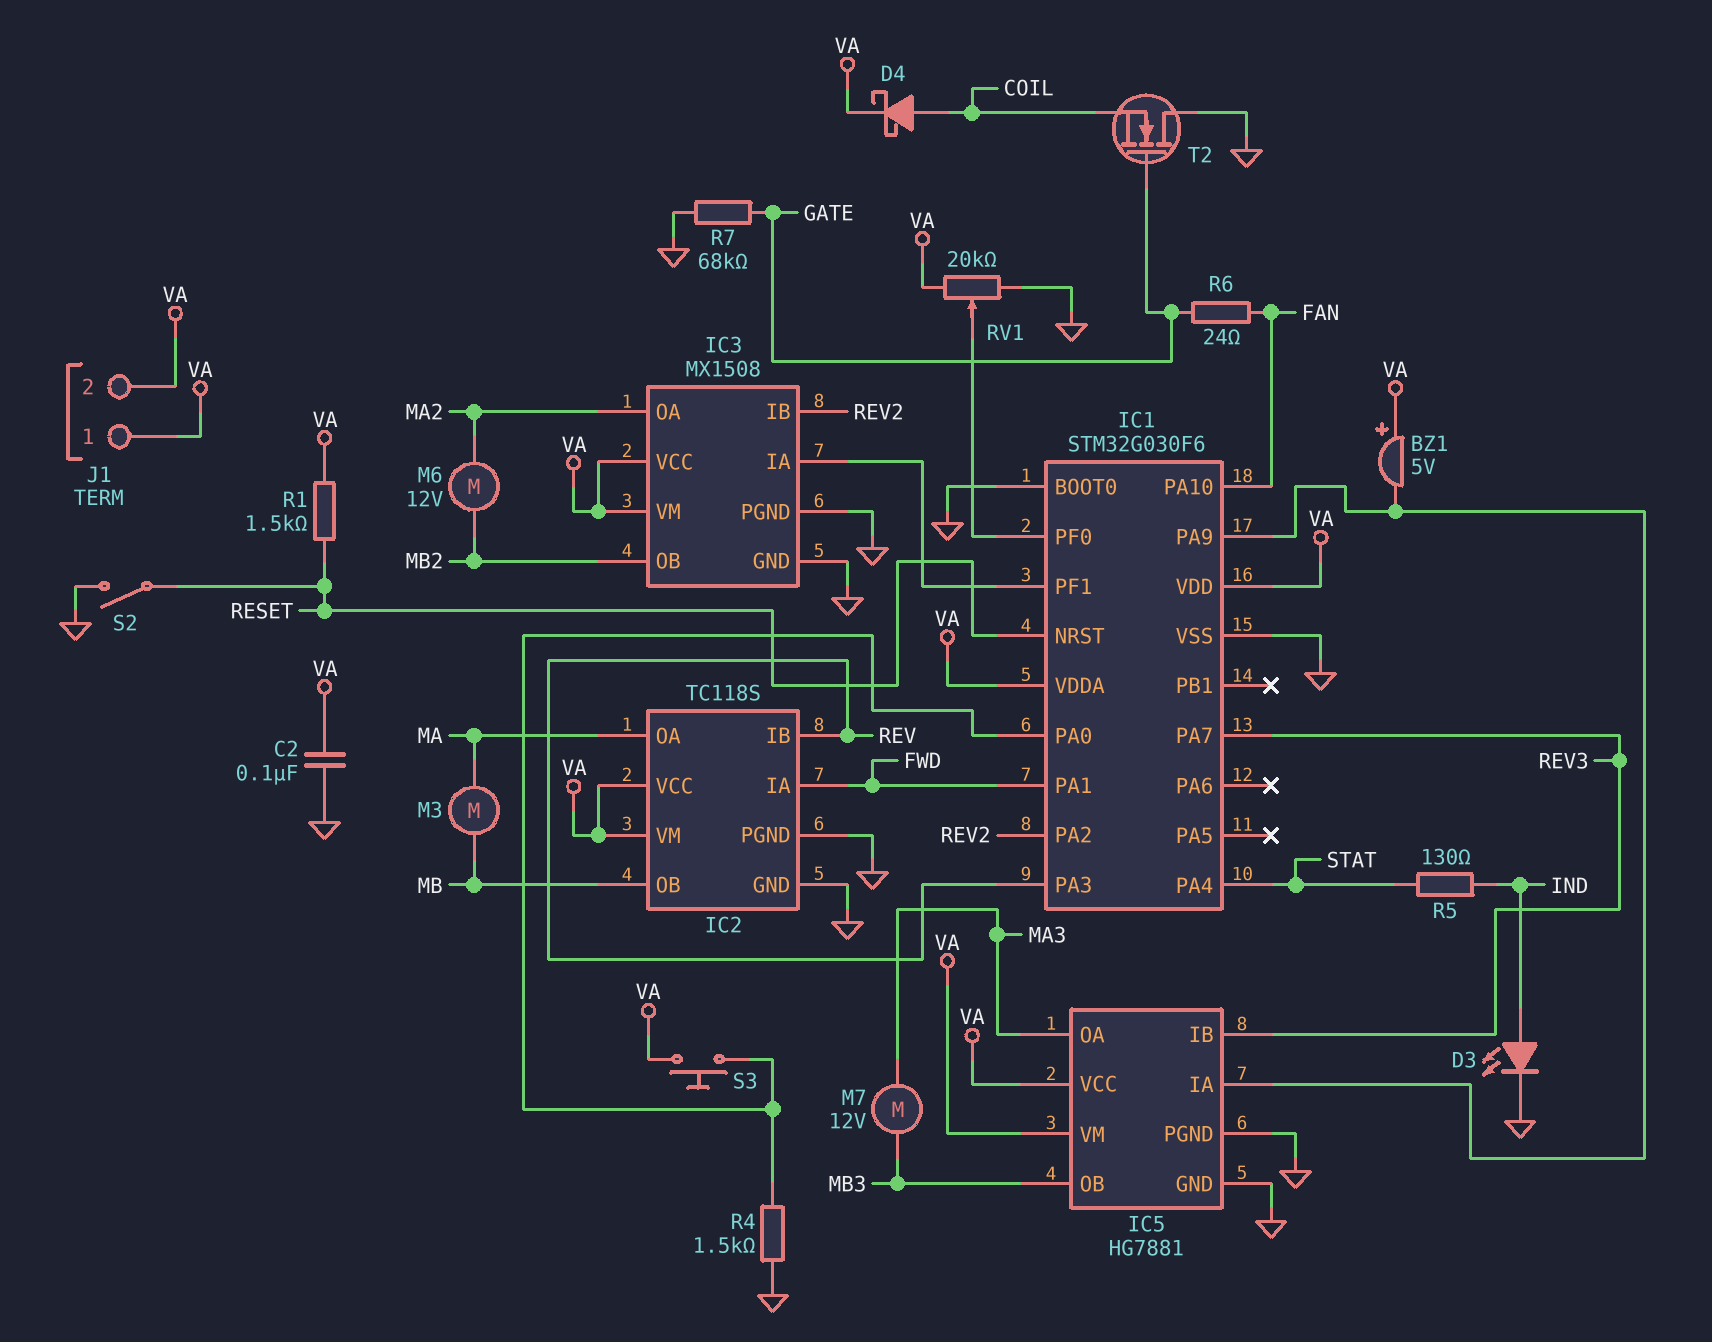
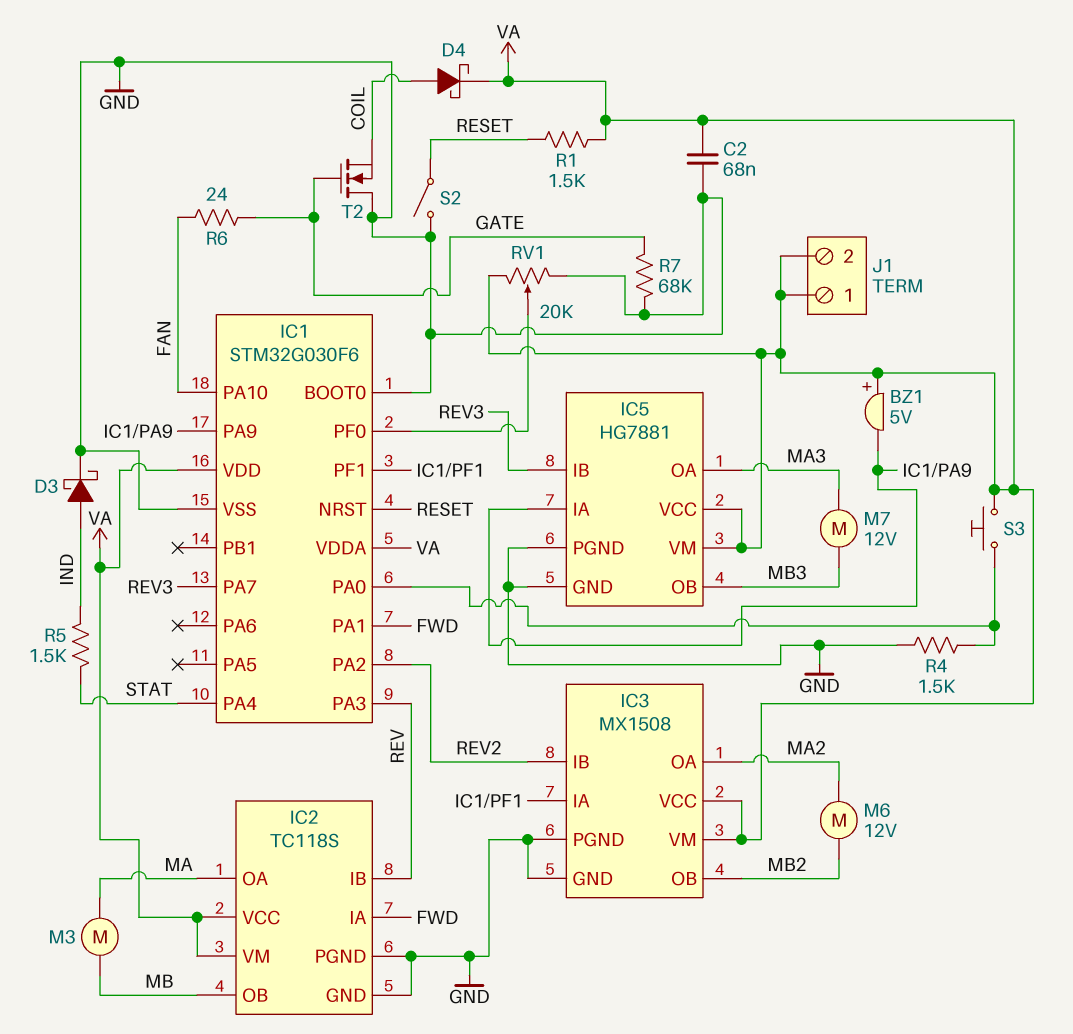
C2: 100nF (GND, VA) -> 68nF (GND, VA)
D3: LED (A IND, K GND) -> schottky (A IND, K GND)
R5: 130 (IND, STAT) -> 1.5k (IND, STAT)

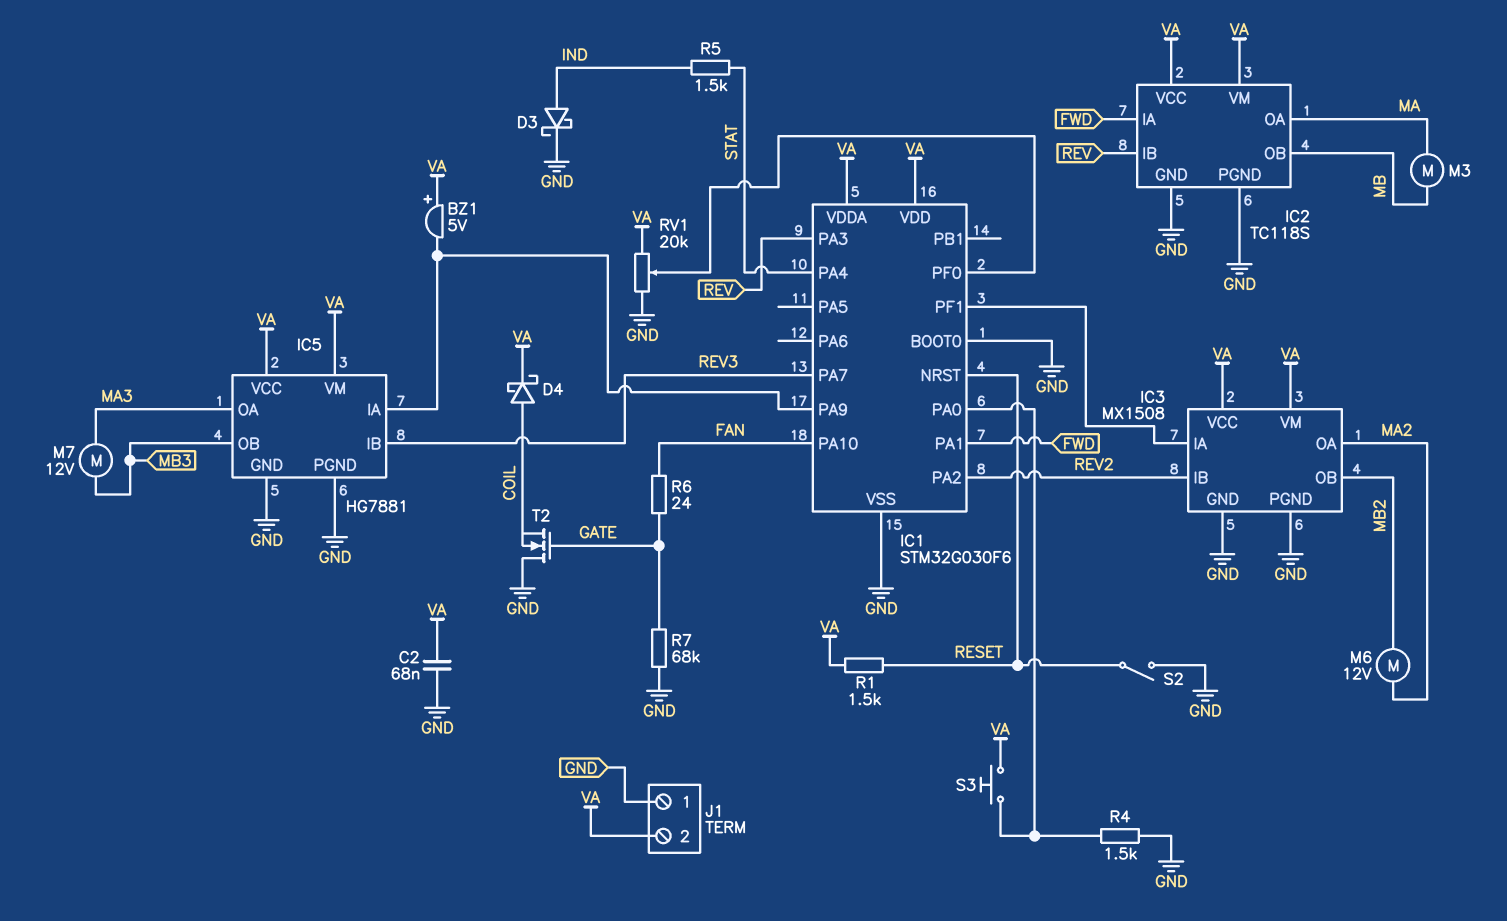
J1 pin 1: VA -> GND

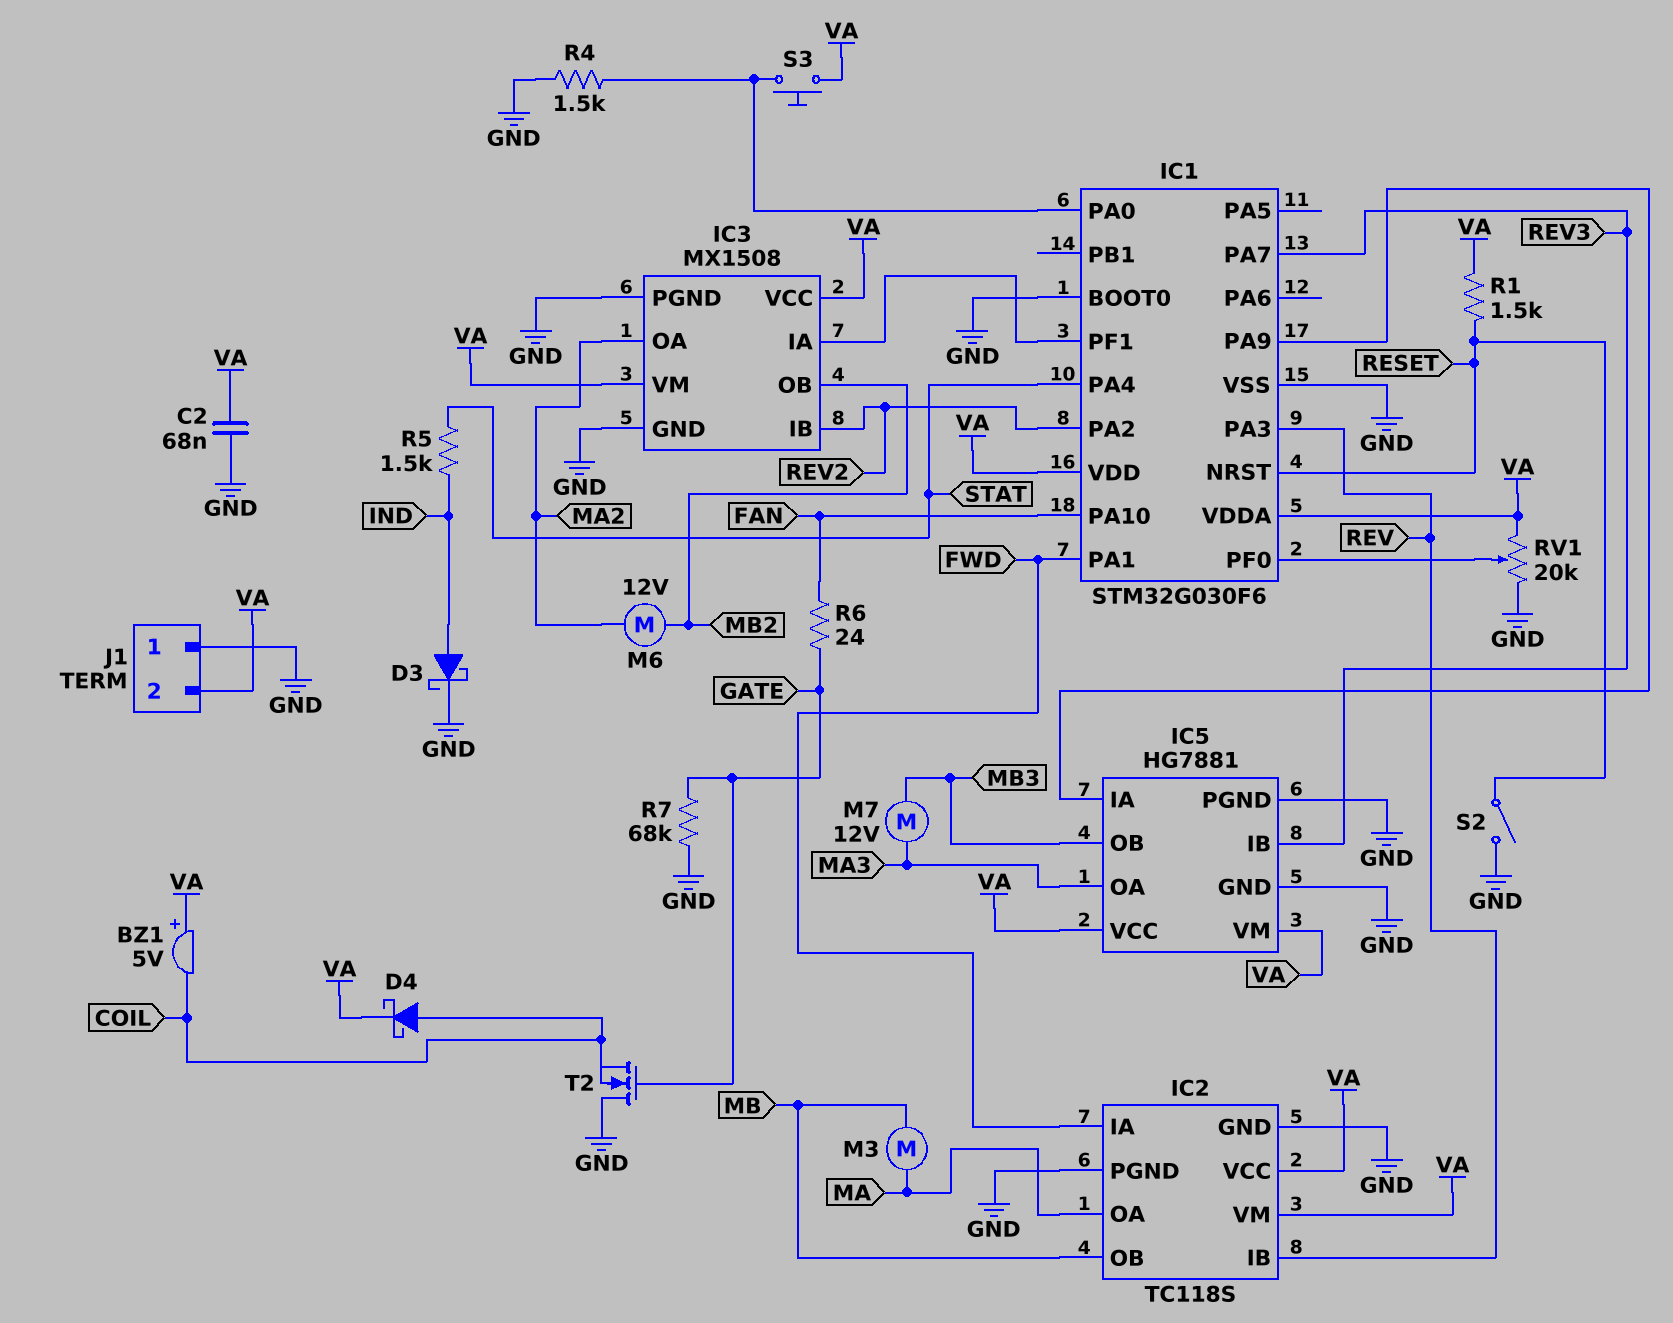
BZ1: buzzer 5V (plus VA, minus IC1/PA9) -> buzzer 5V (plus VA, minus COIL)

